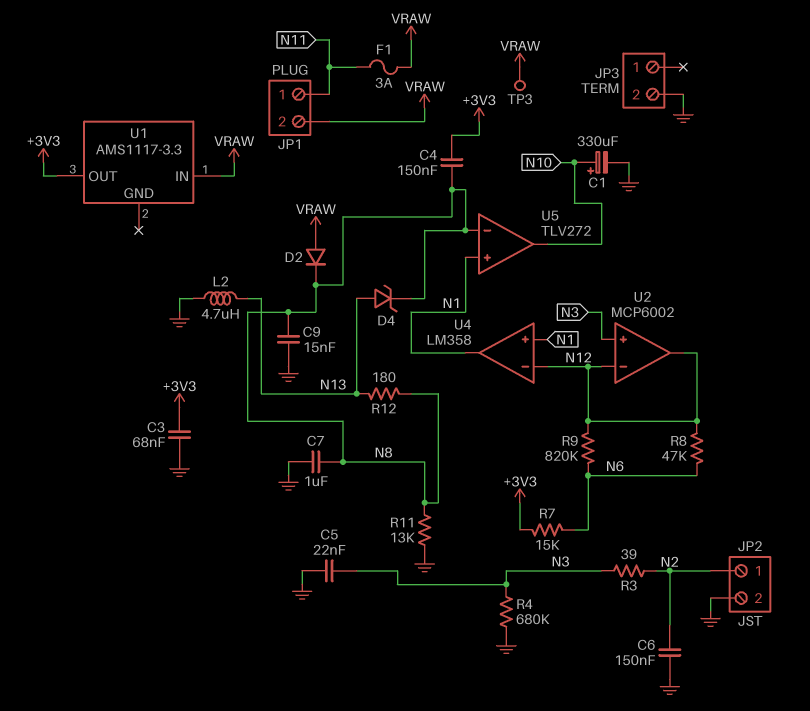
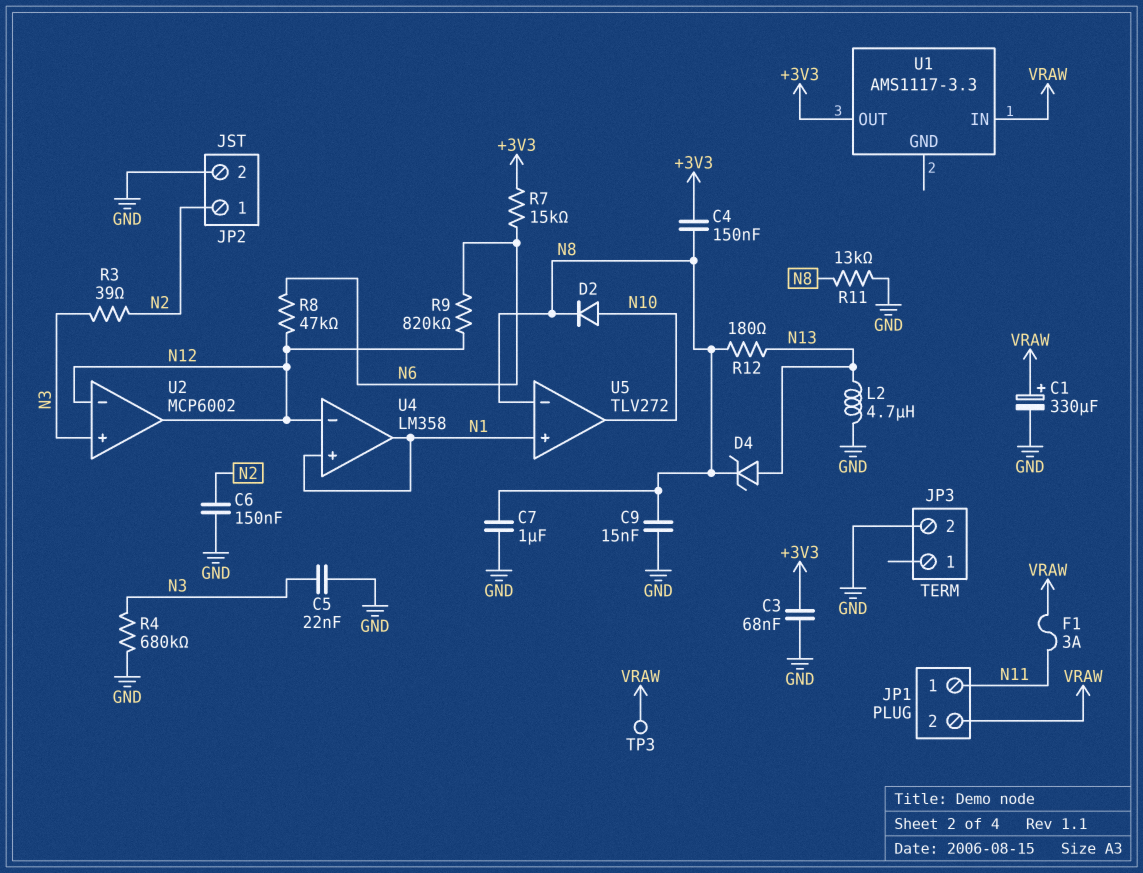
C1: 330uF (plus N10, minus GND) -> 330uF (plus VRAW, minus GND)
D2: diode (A VRAW, K N8) -> diode (A N10, K N8)

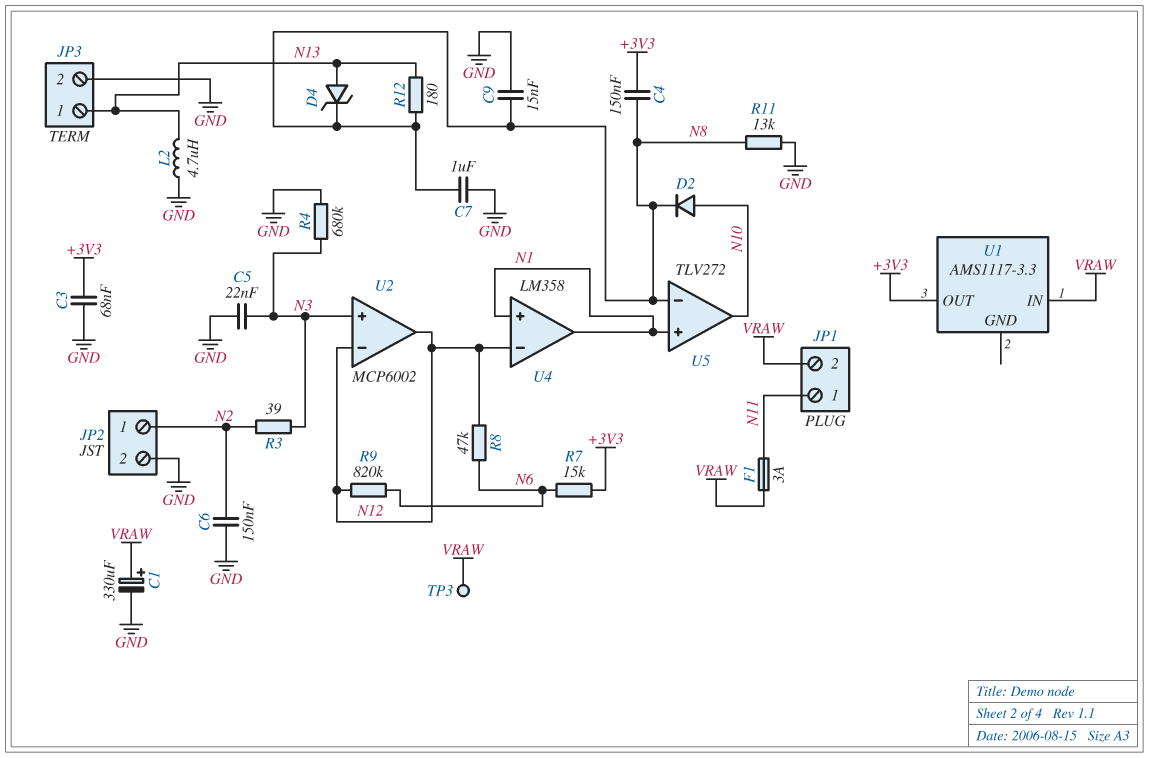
JP3 pin 1: none -> N13

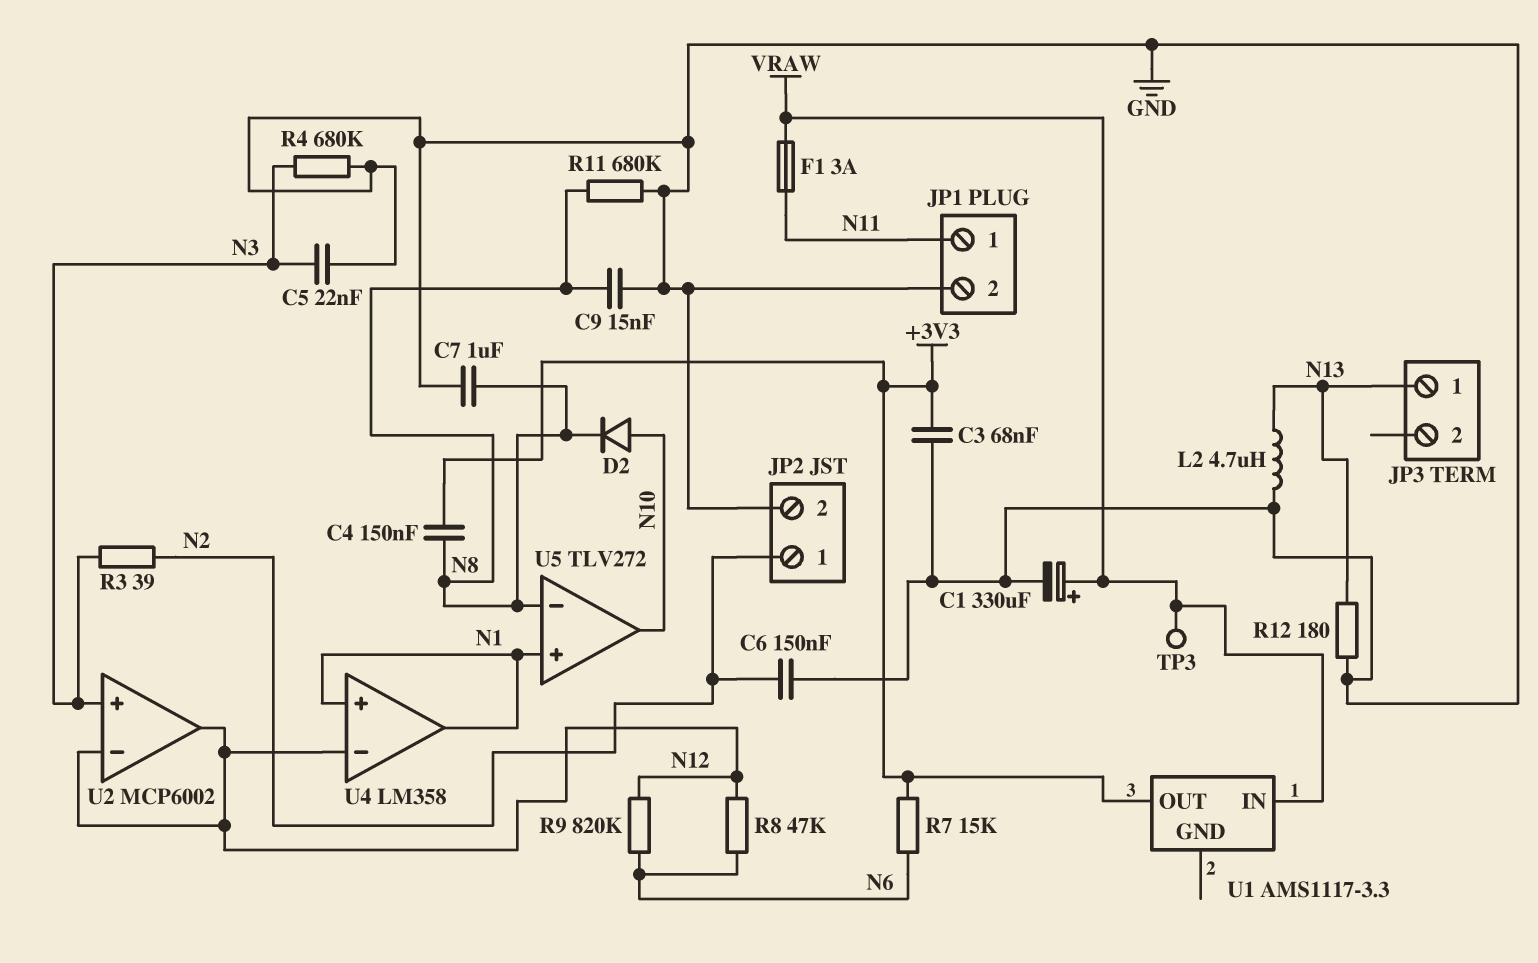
D4: zener (A N13, K N8) -> none
JP1 pin 2: VRAW -> GND
JP3 pin 2: GND -> none
R11: 13k (GND, N8) -> 680k (GND, N8)
R12: 180 (N8, N13) -> 180 (GND, N13)

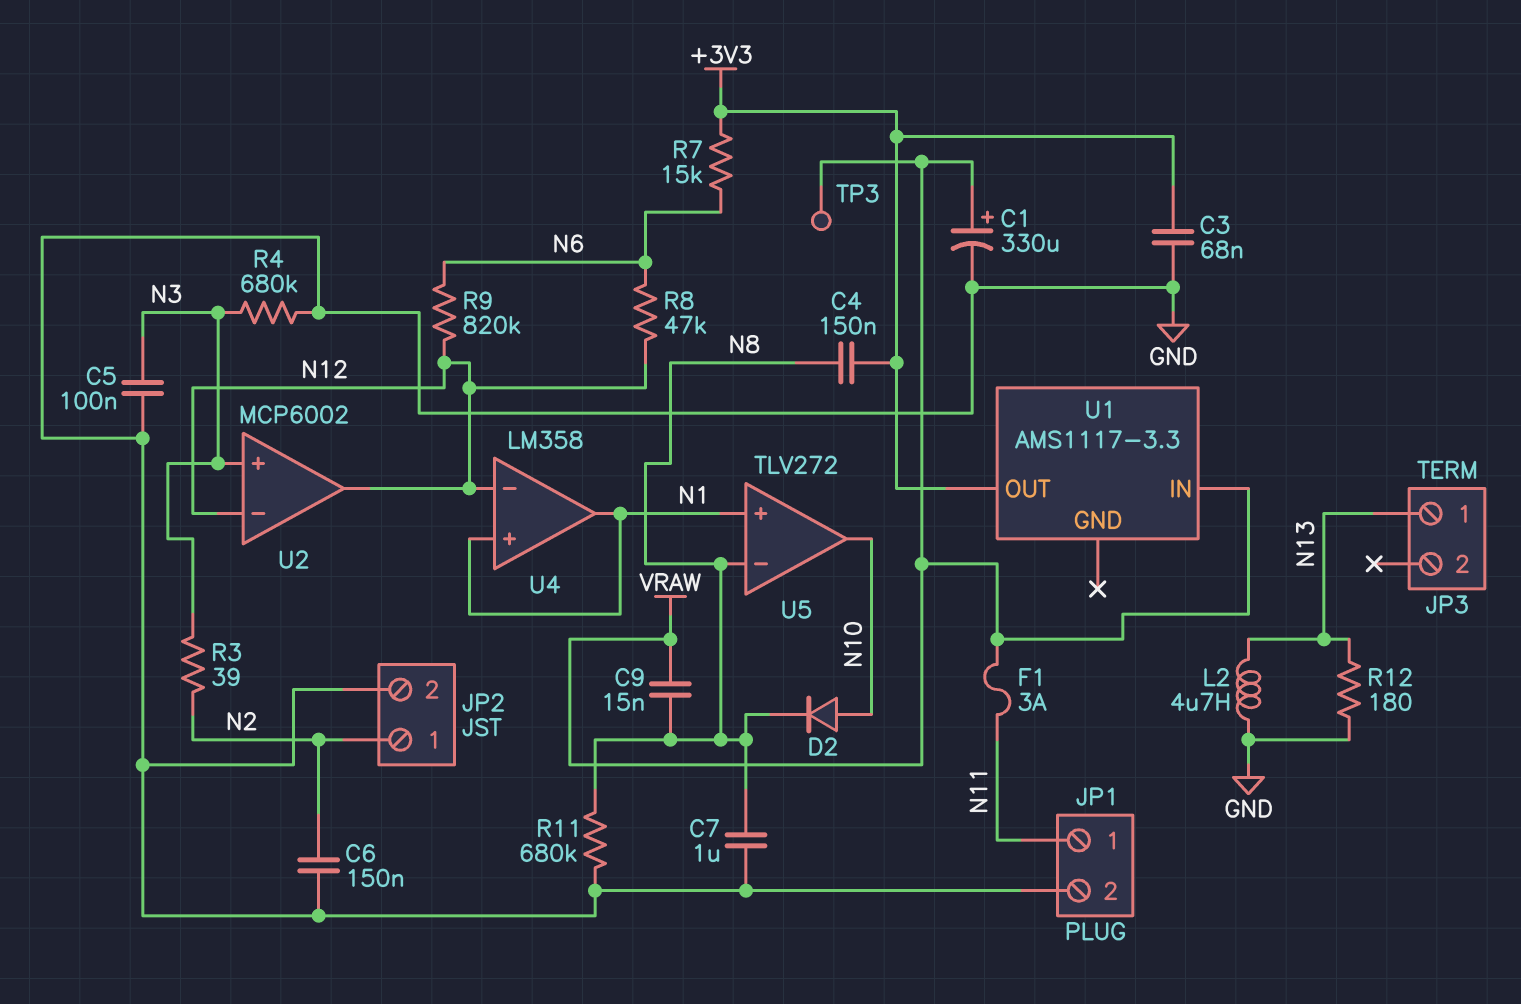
C5: 22nF (GND, N3) -> 100nF (GND, N3)
C9: 15nF (GND, N8) -> 15nF (N8, VRAW)

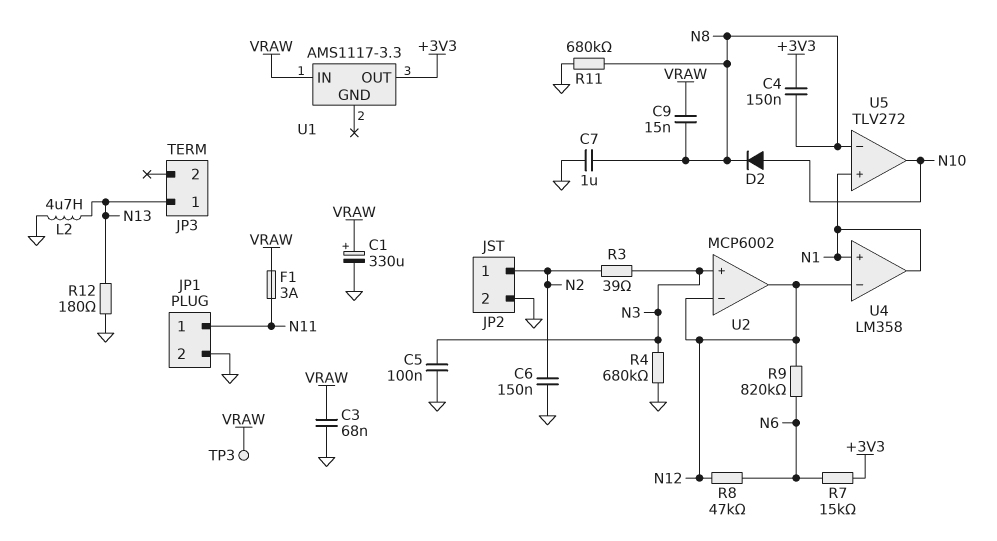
C3: 68nF (+3V3, GND) -> 68nF (GND, VRAW)

